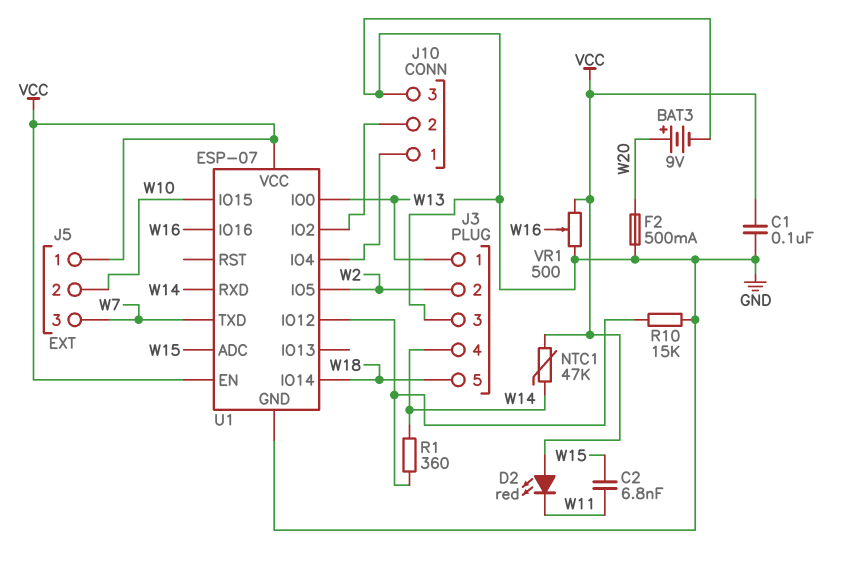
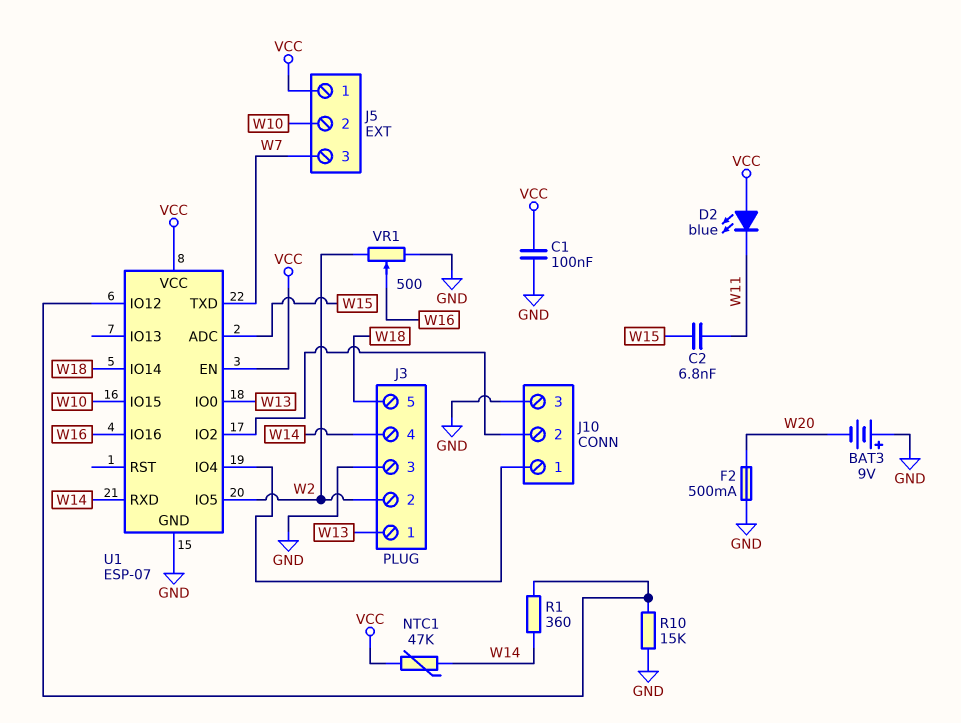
BAT3: 9V (plus W20, minus GND) -> 9V (plus GND, minus W20)
D2: LED red (A VCC, K W11) -> LED blue (A VCC, K W11)
VR1: 500 (GND, VCC, wiper W16) -> 500 (GND, W2, wiper W16)

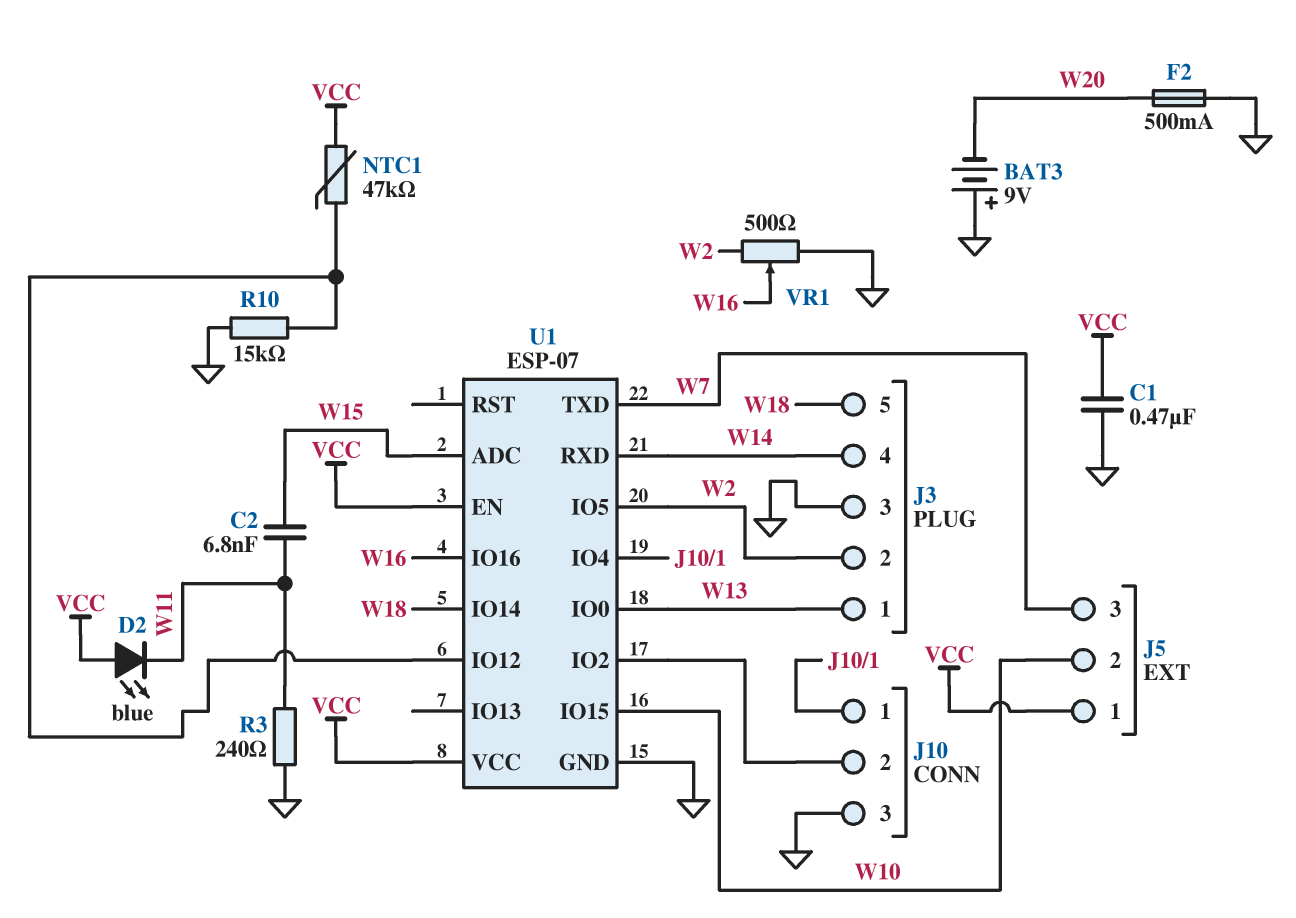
C1: 100nF (GND, VCC) -> 470nF (GND, VCC)
NTC1: 47k (VCC, W14) -> 47k (U1/IO12, VCC)
R1: 360 (U1/IO12, W14) -> none
R3: none -> 240 (GND, W11)

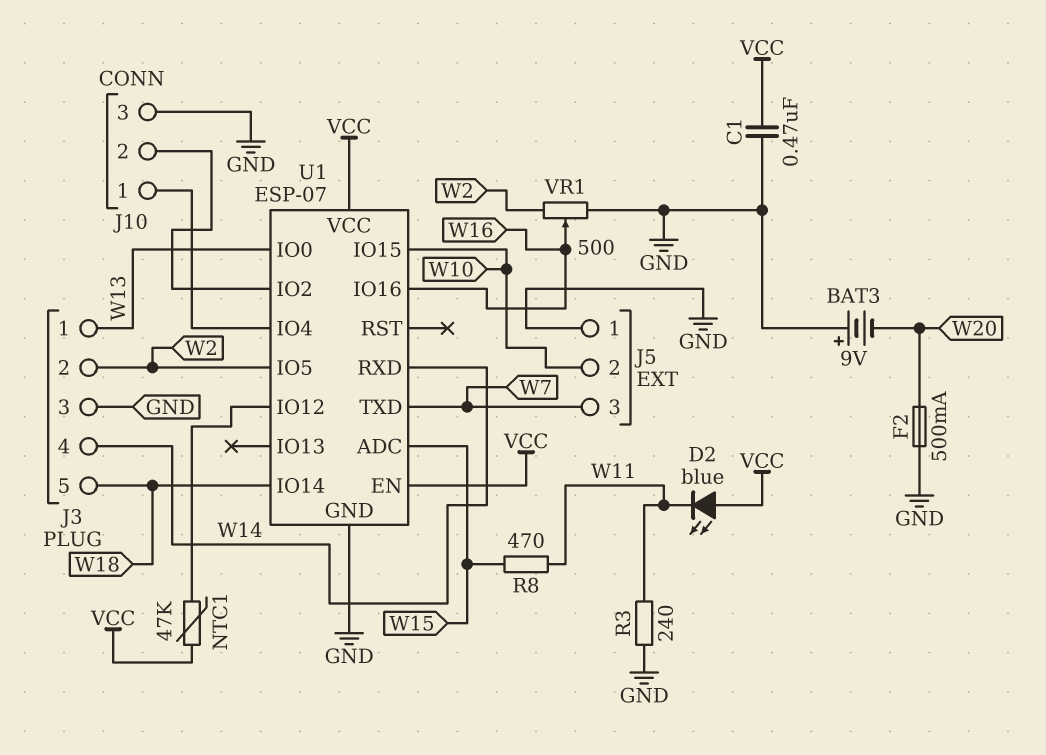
C2: 6.8nF (W11, W15) -> none
J5 pin 1: VCC -> GND
R8: none -> 470 (W11, W15)
R10: 15k (GND, U1/IO12) -> none

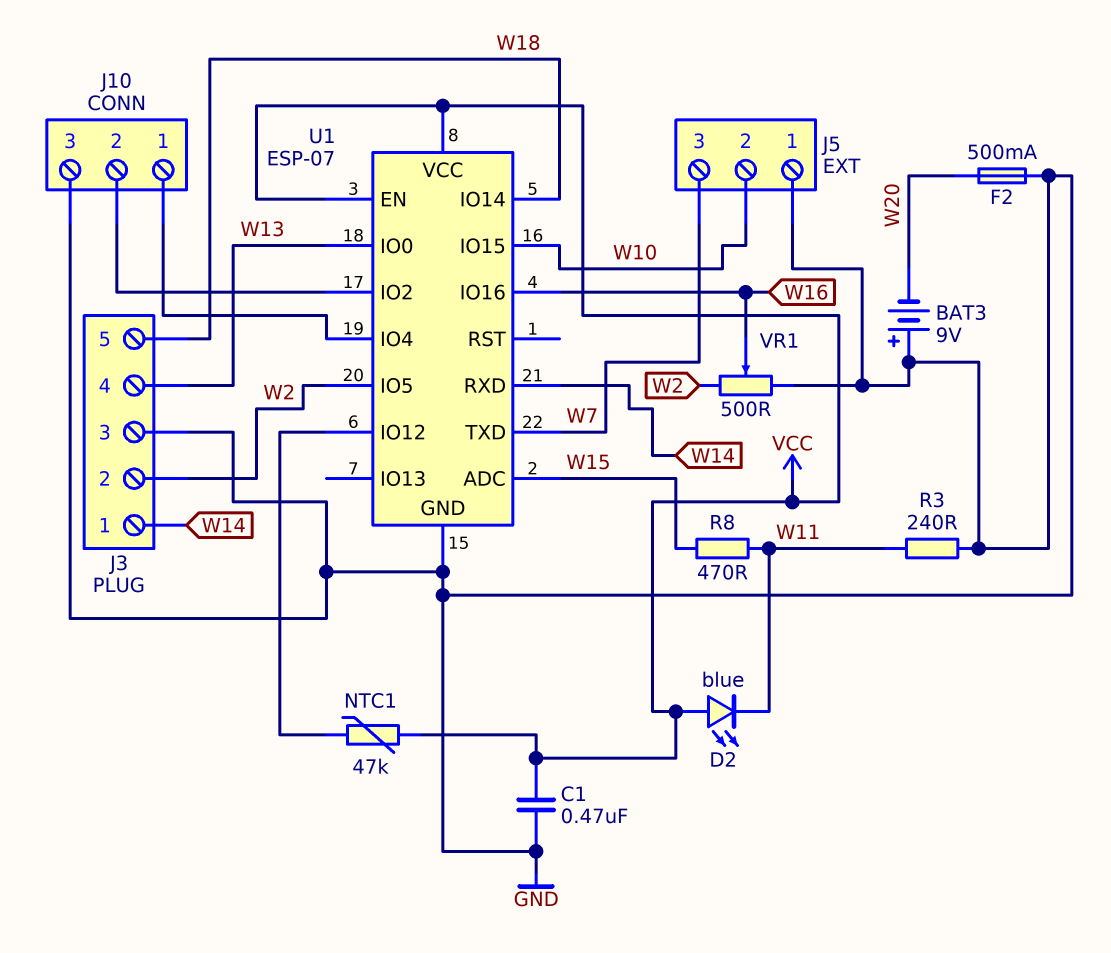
J3 pin 1: W13 -> W14
J3 pin 4: W14 -> W13

